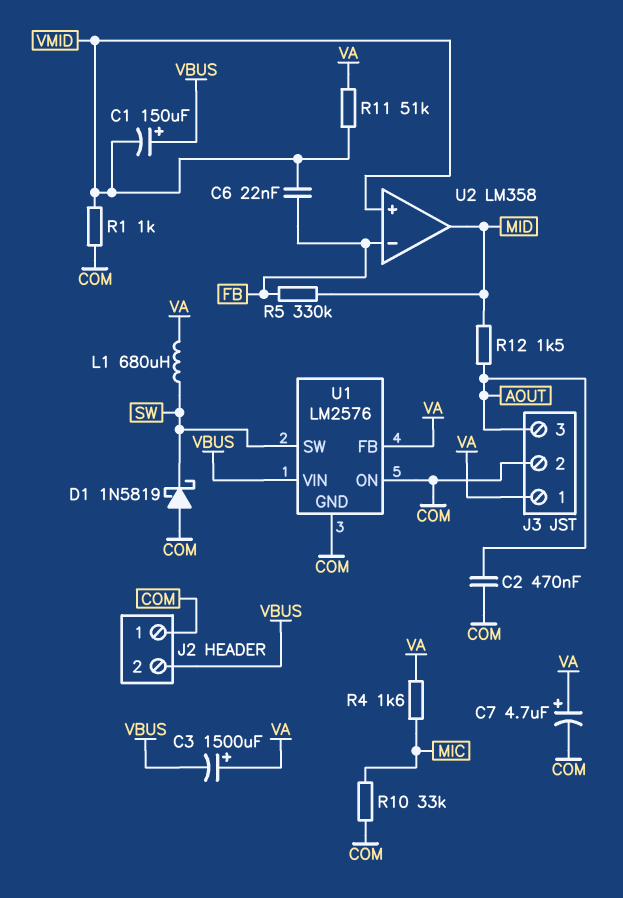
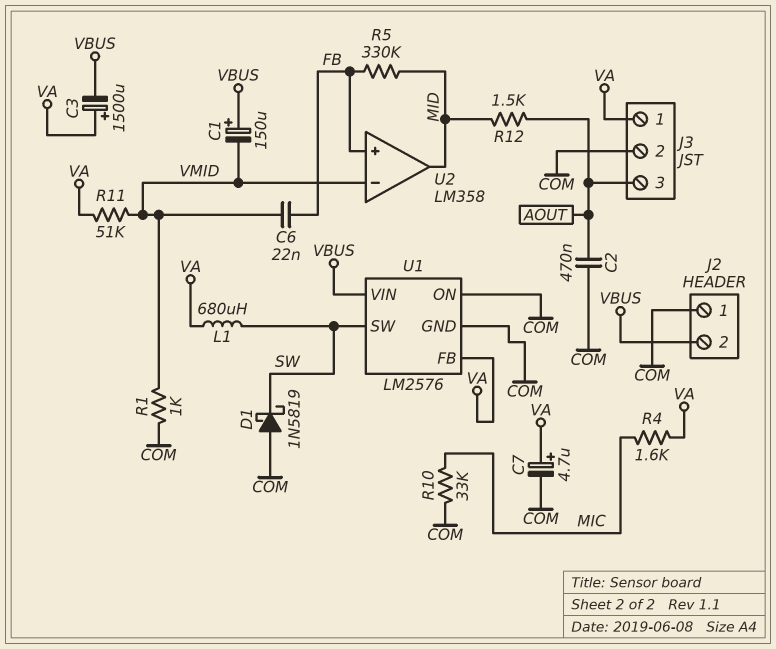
U2 pin in+: VMID -> FB
U2 pin in-: FB -> VMID

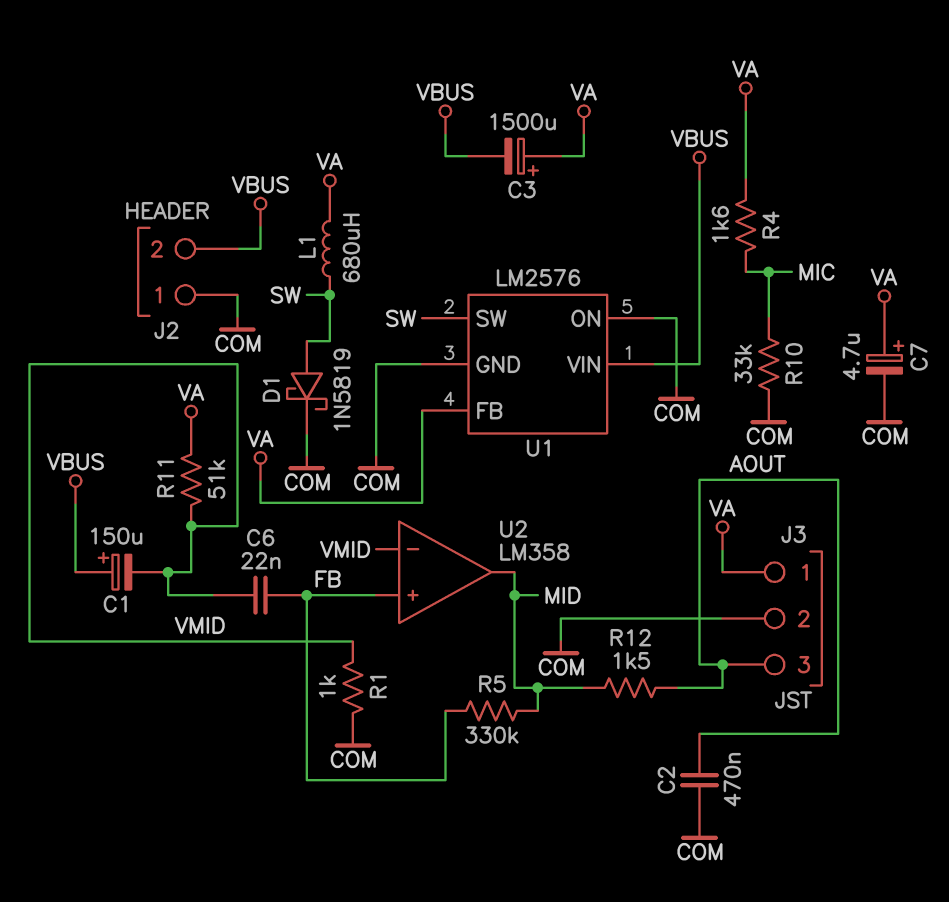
D1: schottky 1N5819 (A COM, K SW) -> schottky 1N5819 (A SW, K COM)

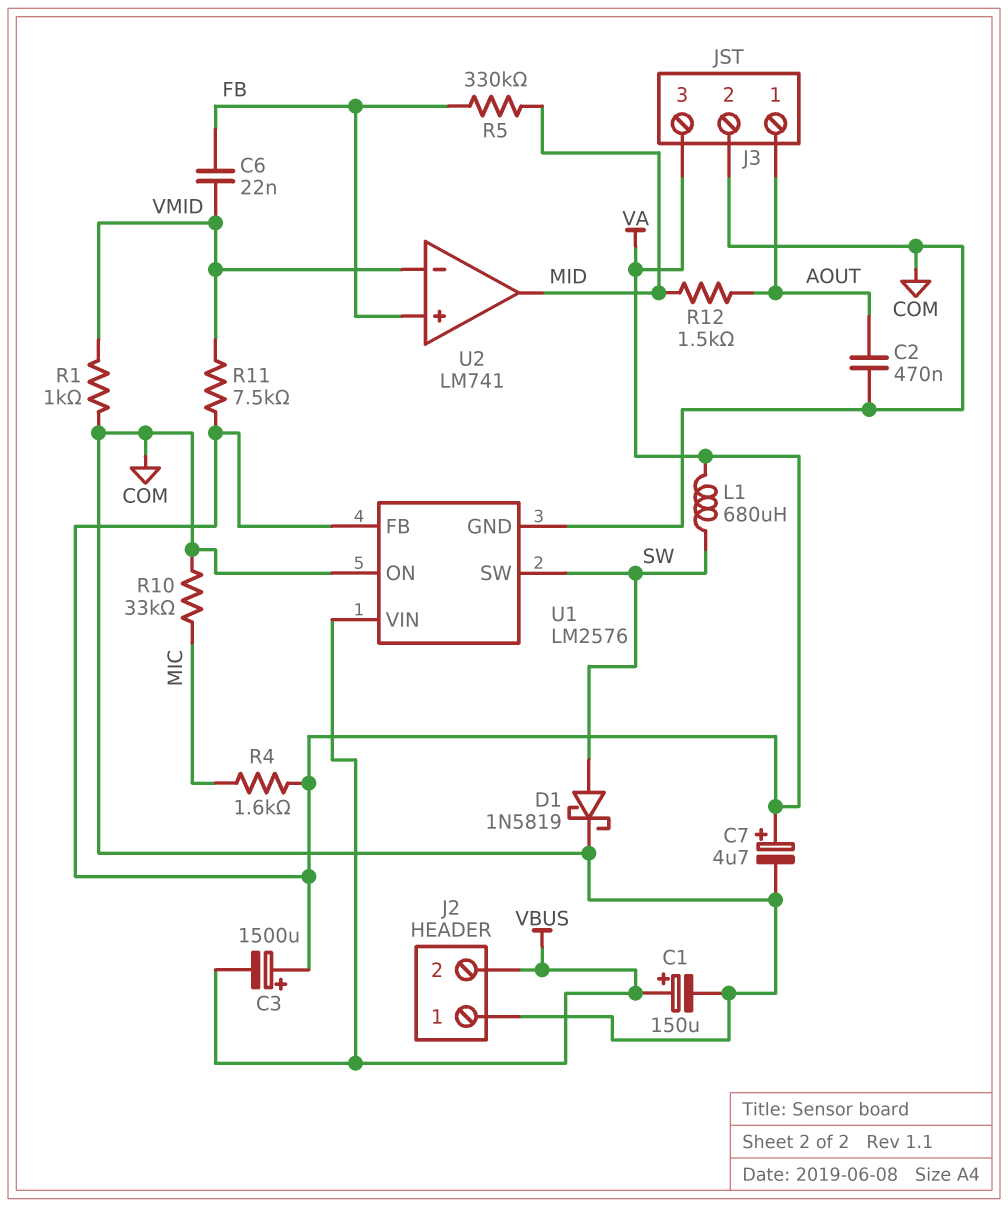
C1: 150uF (plus VBUS, minus VMID) -> 150uF (plus VBUS, minus COM)
J3 pin 1: VA -> AOUT
J3 pin 3: AOUT -> VA
R11: 51k (VA, VMID) -> 7.5k (VA, VMID)
U2: LM358 -> LM741

